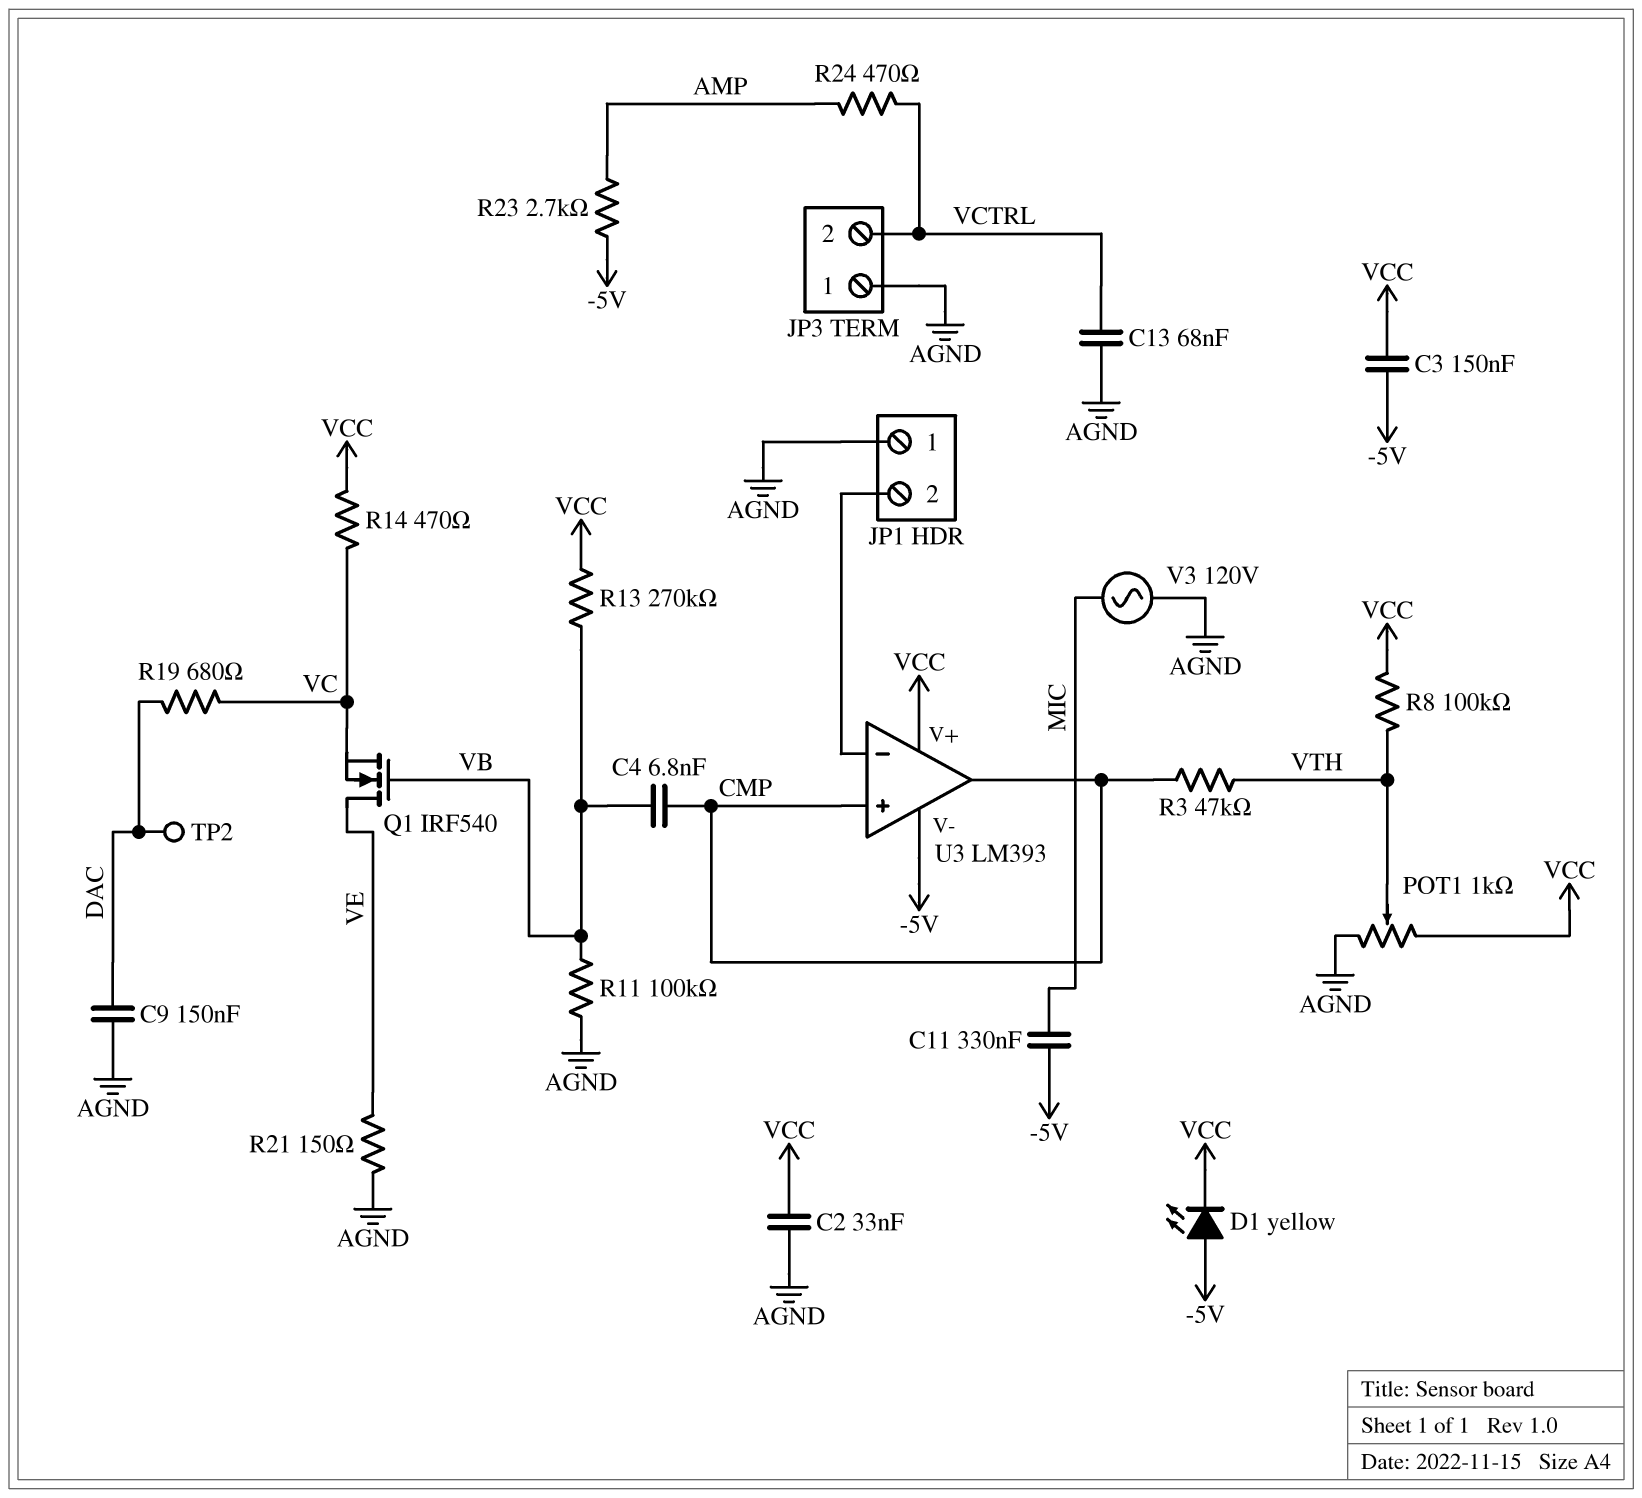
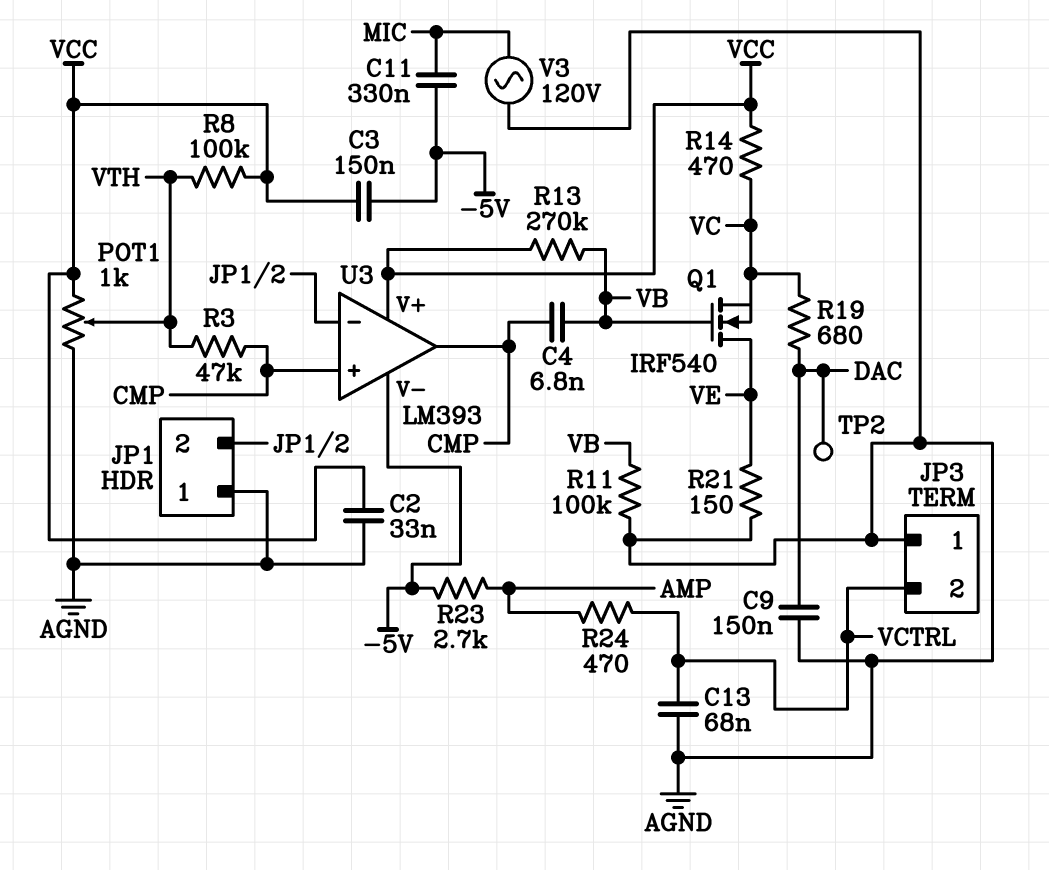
D1: LED yellow (A -5V, K VCC) -> none

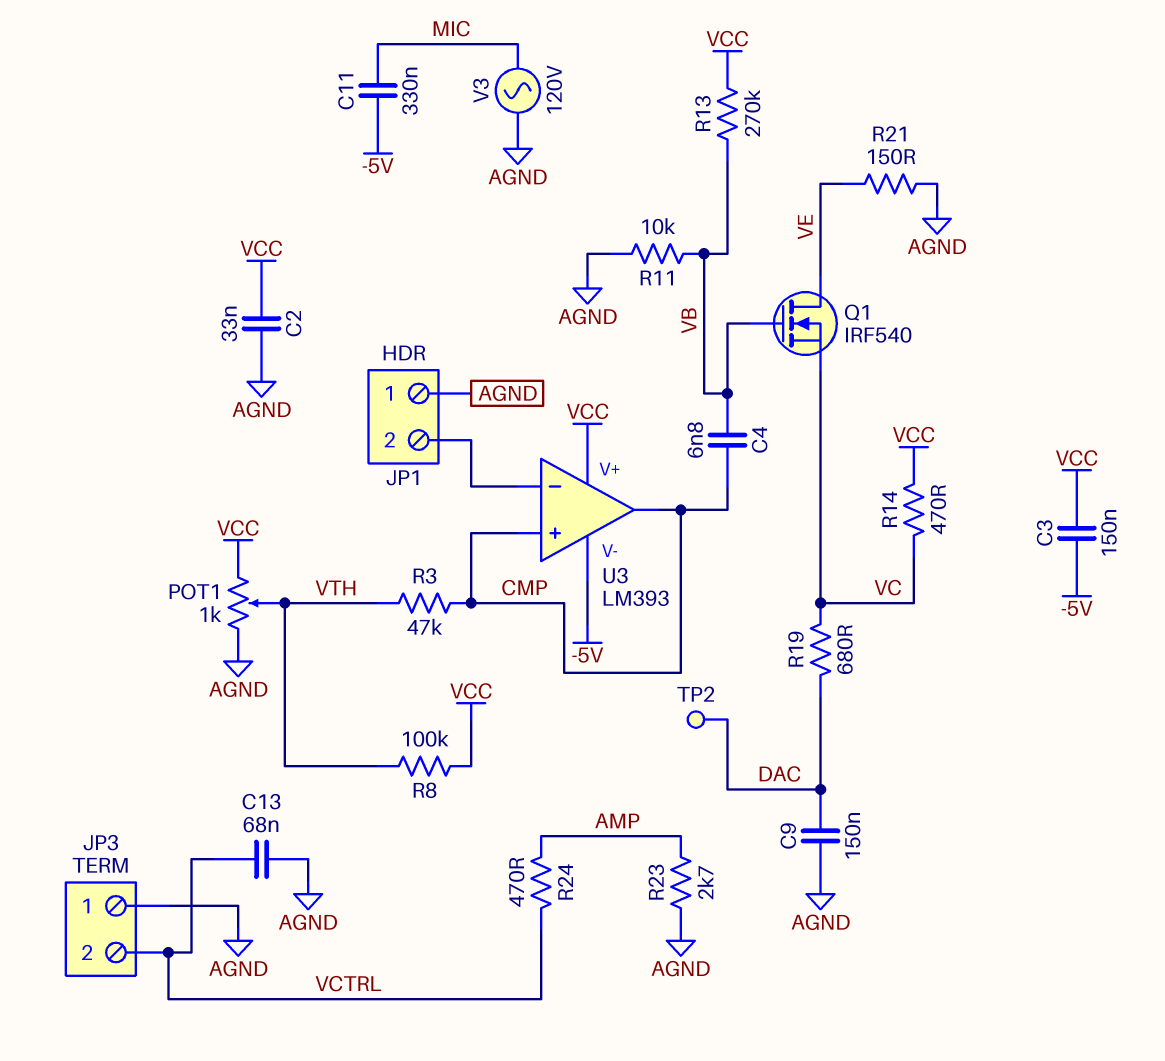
R11: 100k (AGND, VB) -> 10k (AGND, VB)
R23: 2.7k (-5V, AMP) -> 2.7k (AGND, AMP)

